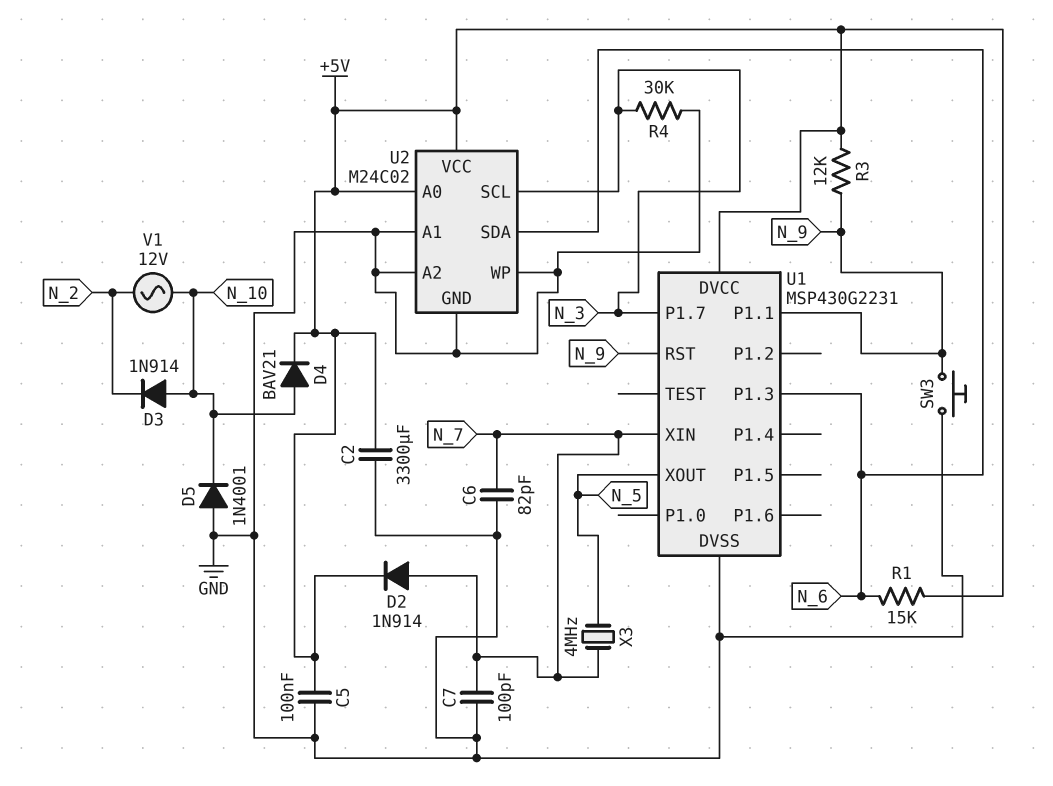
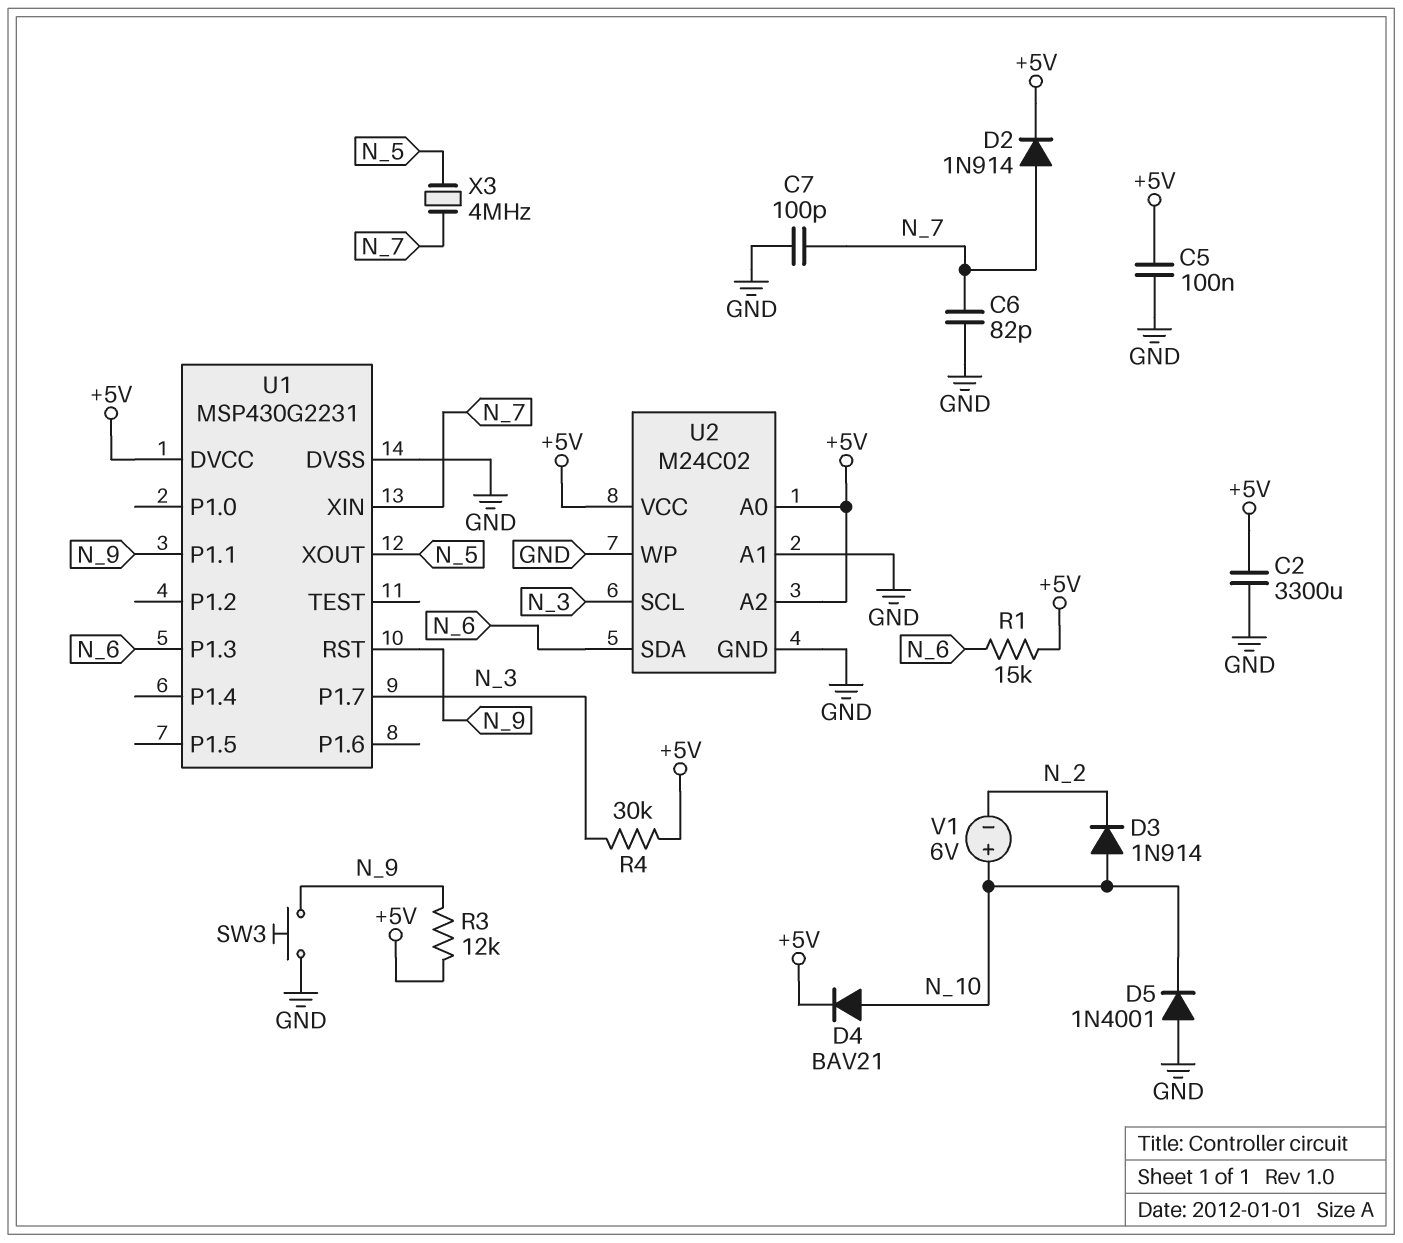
R4: 30k (GND, N_3) -> 30k (+5V, N_3)
U2 pin A2: GND -> +5V
V1: AC 12V (N_2, N_10) -> 6V (plus N_10, minus N_2)

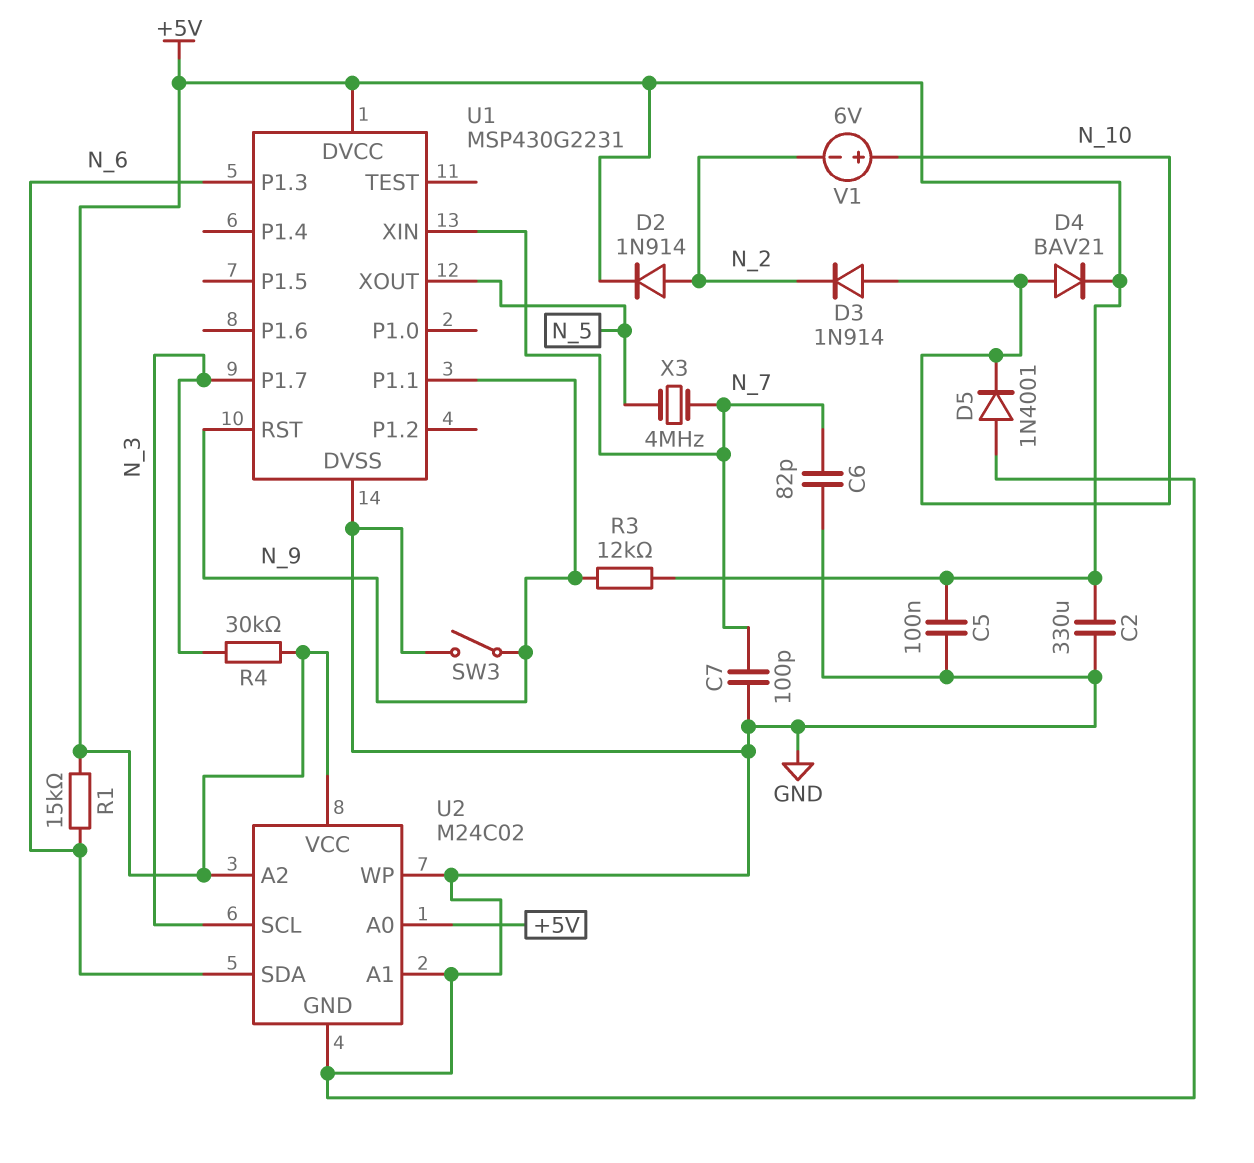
C2: 3300uF (+5V, GND) -> 330uF (+5V, GND)
D2: diode 1N914 (A N_7, K +5V) -> diode 1N914 (A N_2, K +5V)
SW3: button (GND, N_9) -> switch (GND, N_9)

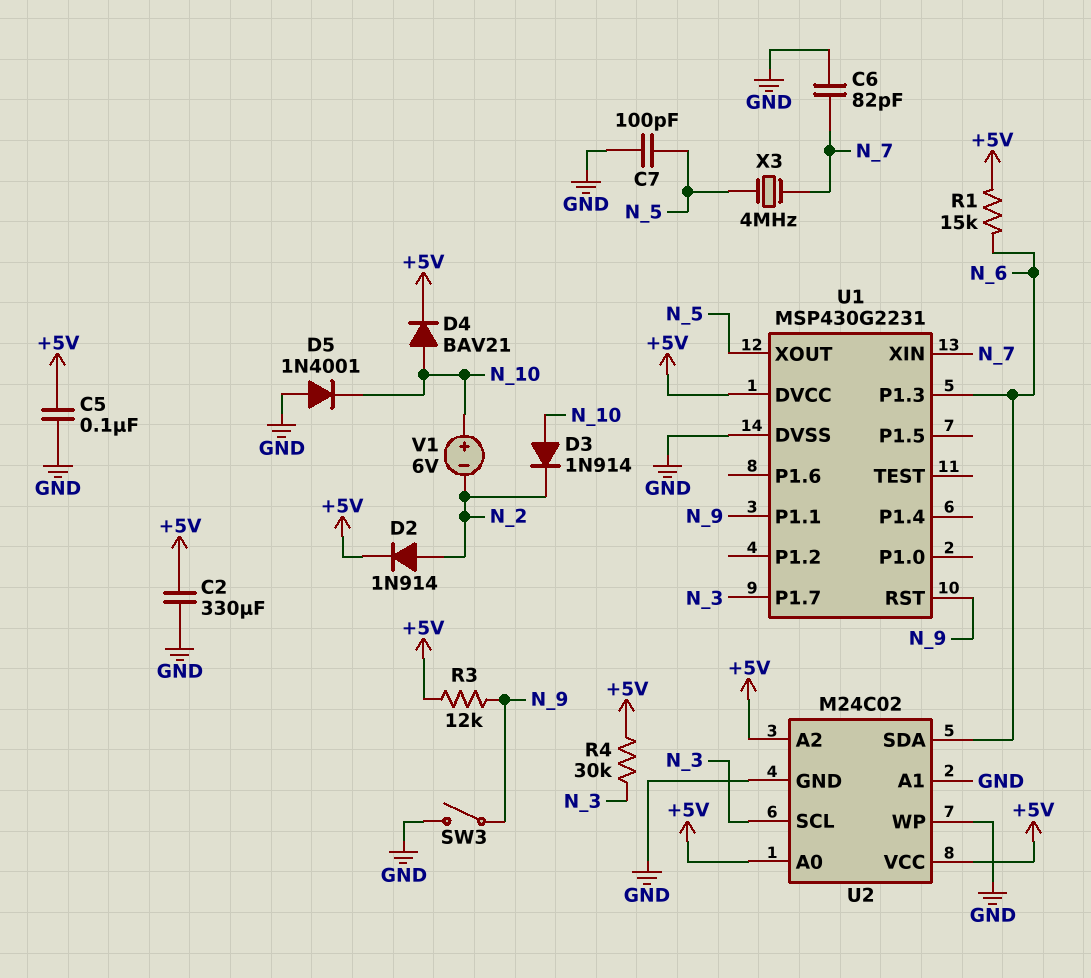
C7: 100pF (GND, N_7) -> 100pF (GND, N_5)

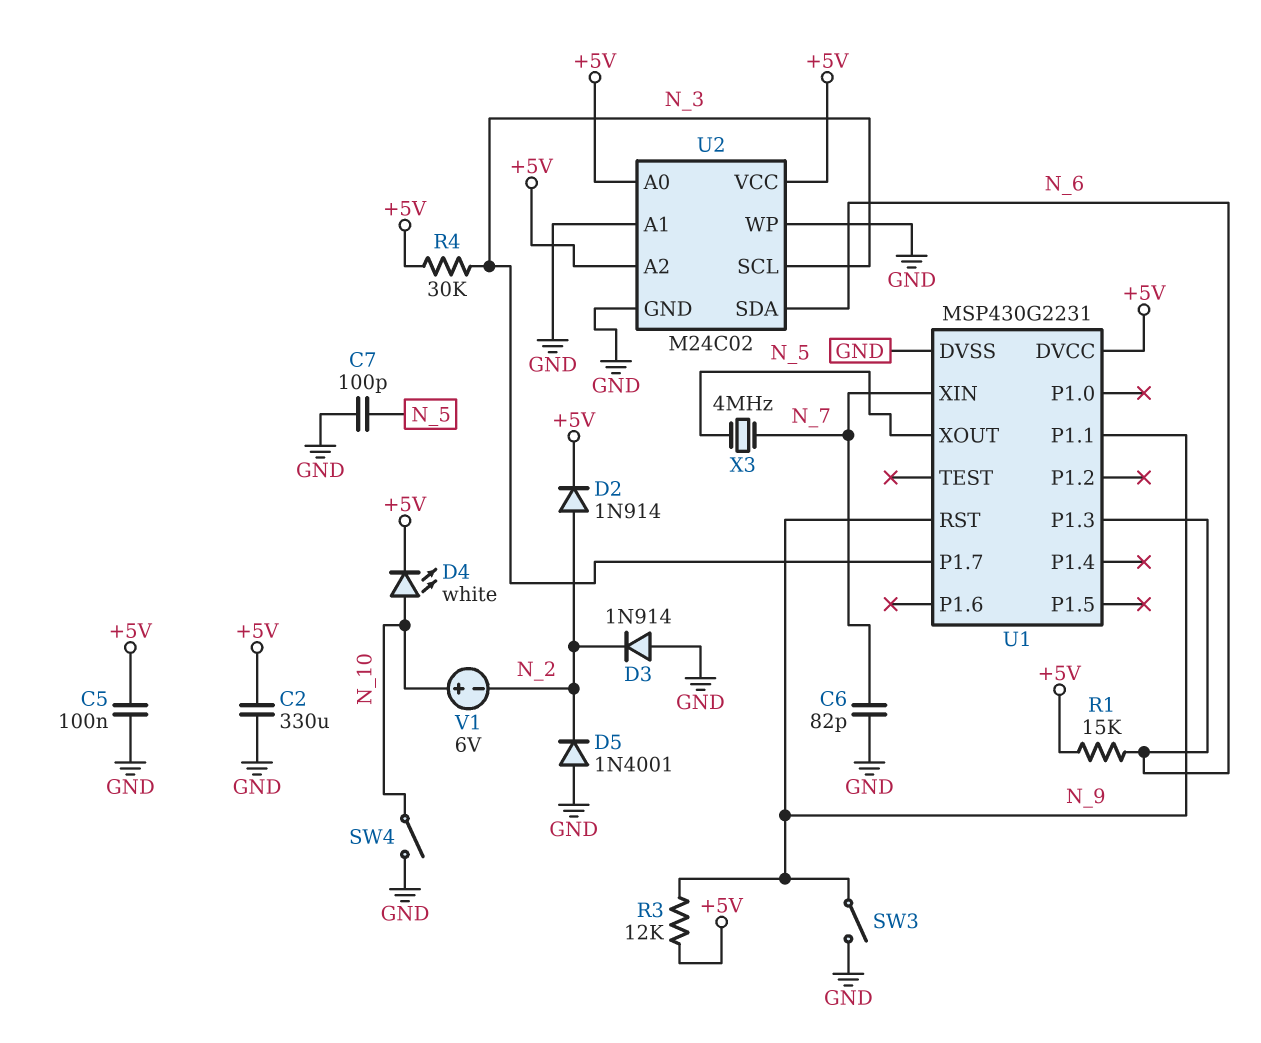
D3: diode 1N914 (A N_10, K N_2) -> diode 1N914 (A GND, K N_2)
D4: diode BAV21 (A N_10, K +5V) -> LED white (A N_10, K +5V)
D5: diode 1N4001 (A GND, K N_10) -> diode 1N4001 (A GND, K N_2)
SW4: none -> switch (GND, N_10)

